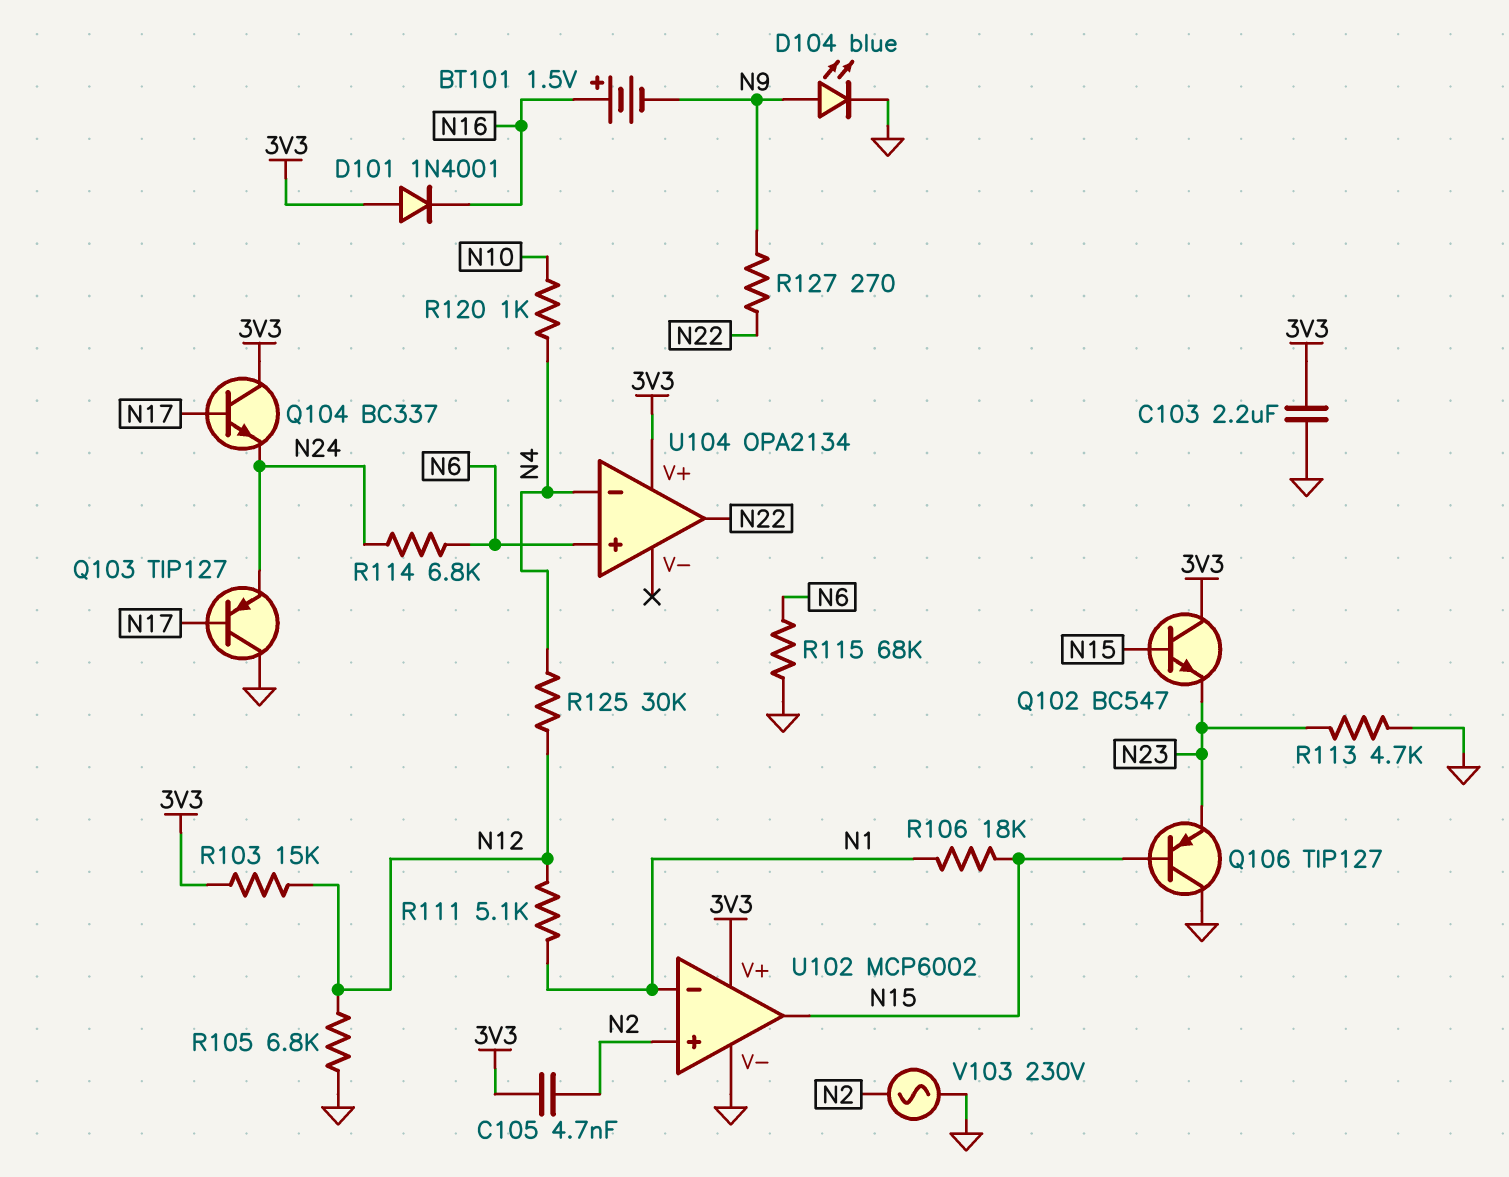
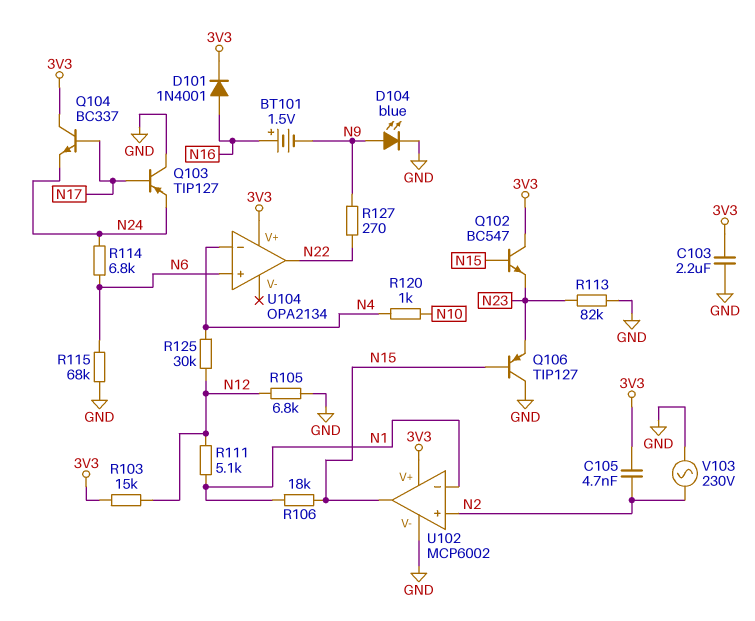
D101: diode 1N4001 (A 3V3, K N16) -> diode 1N4001 (A N16, K 3V3)
R113: 4.7k (GND, N23) -> 82k (GND, N23)

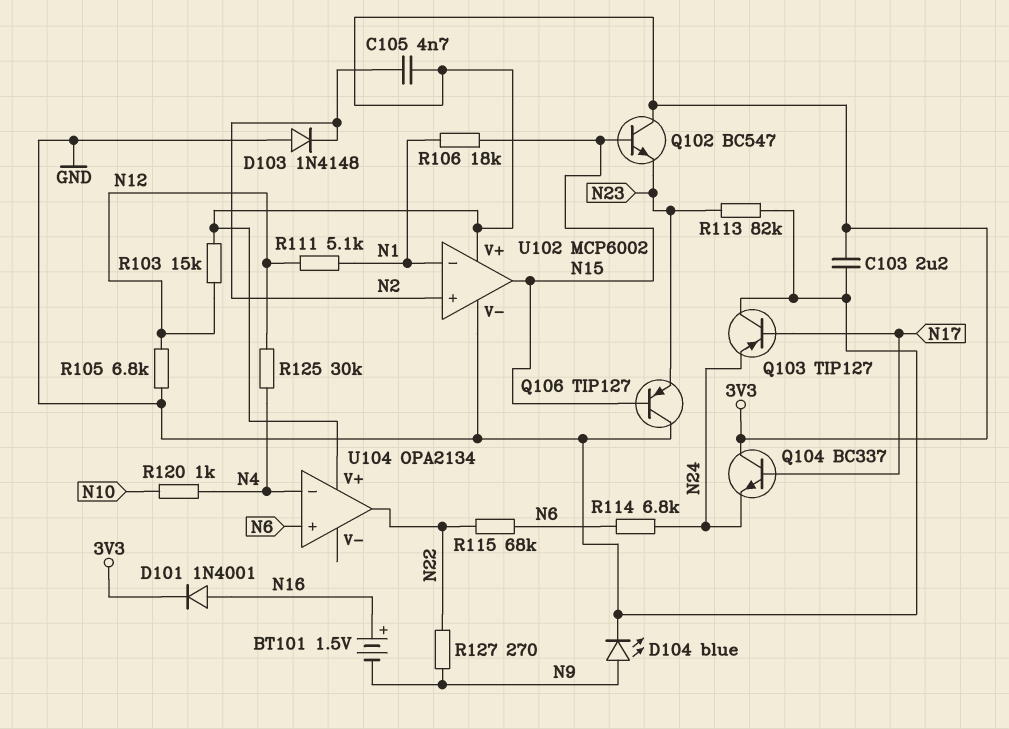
D103: none -> diode 1N4148 (A GND, K N2)
R115: 68k (GND, N6) -> 68k (N6, N22)
V103: AC 230V (GND, N2) -> none

